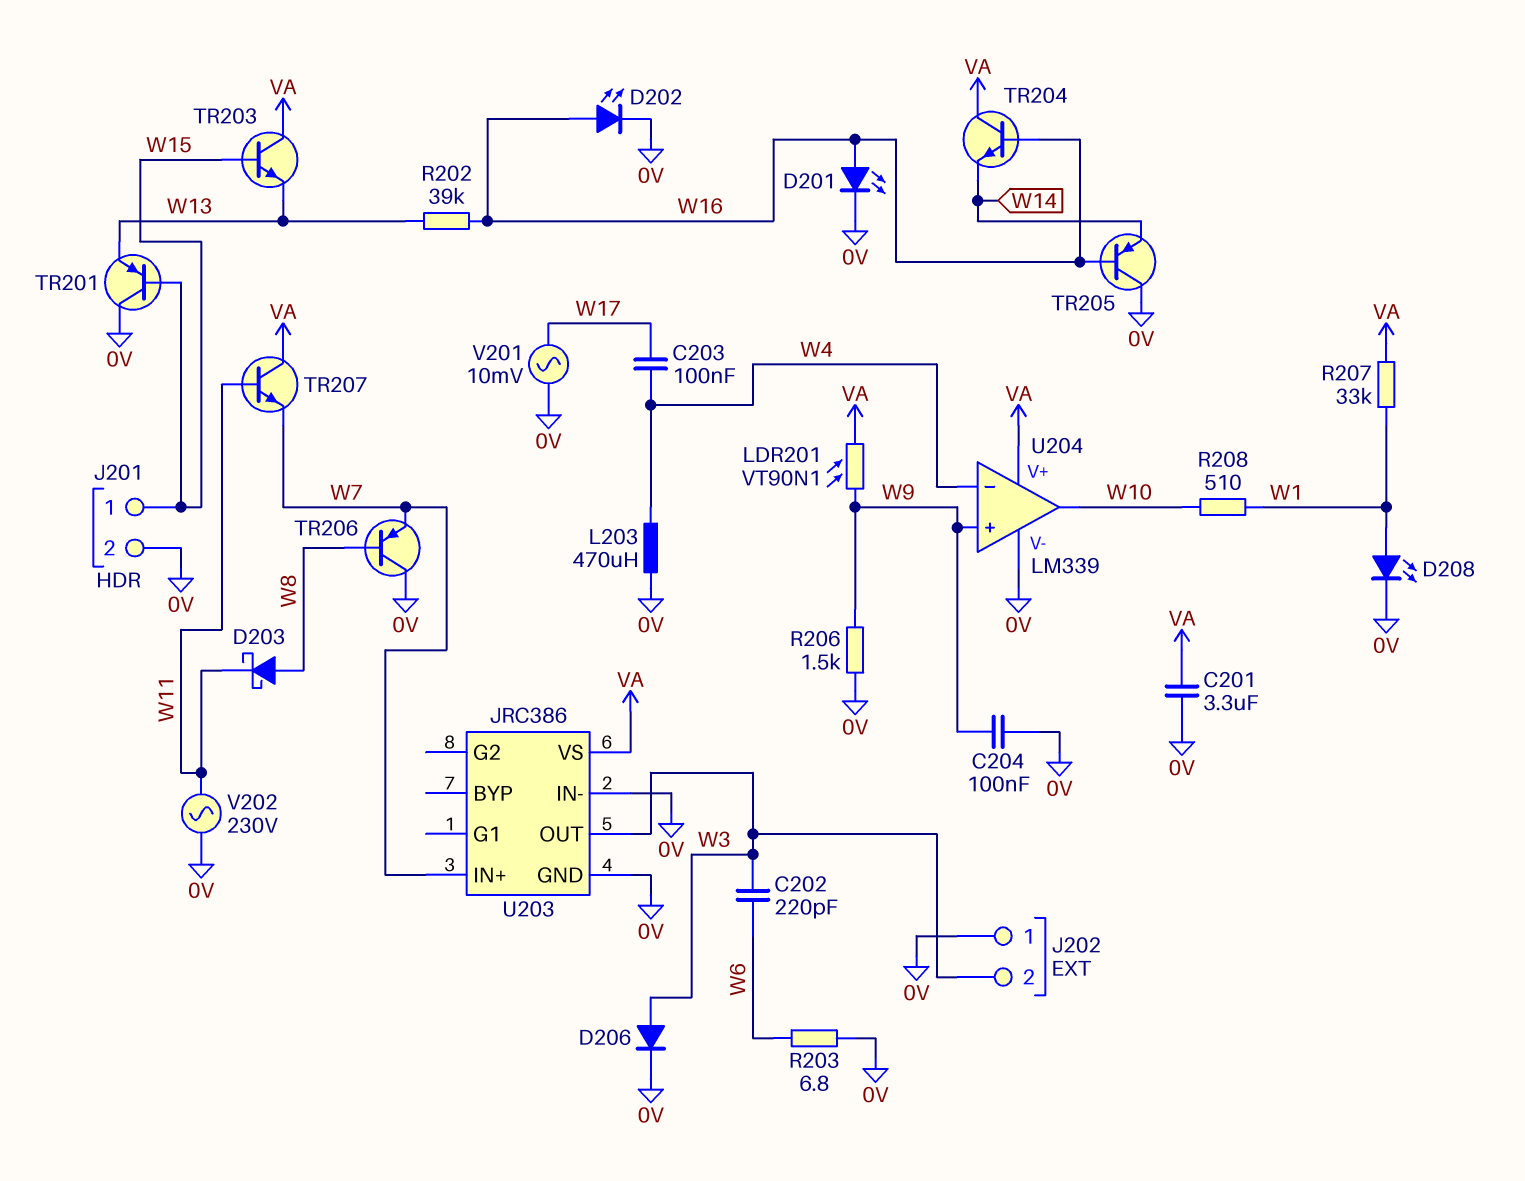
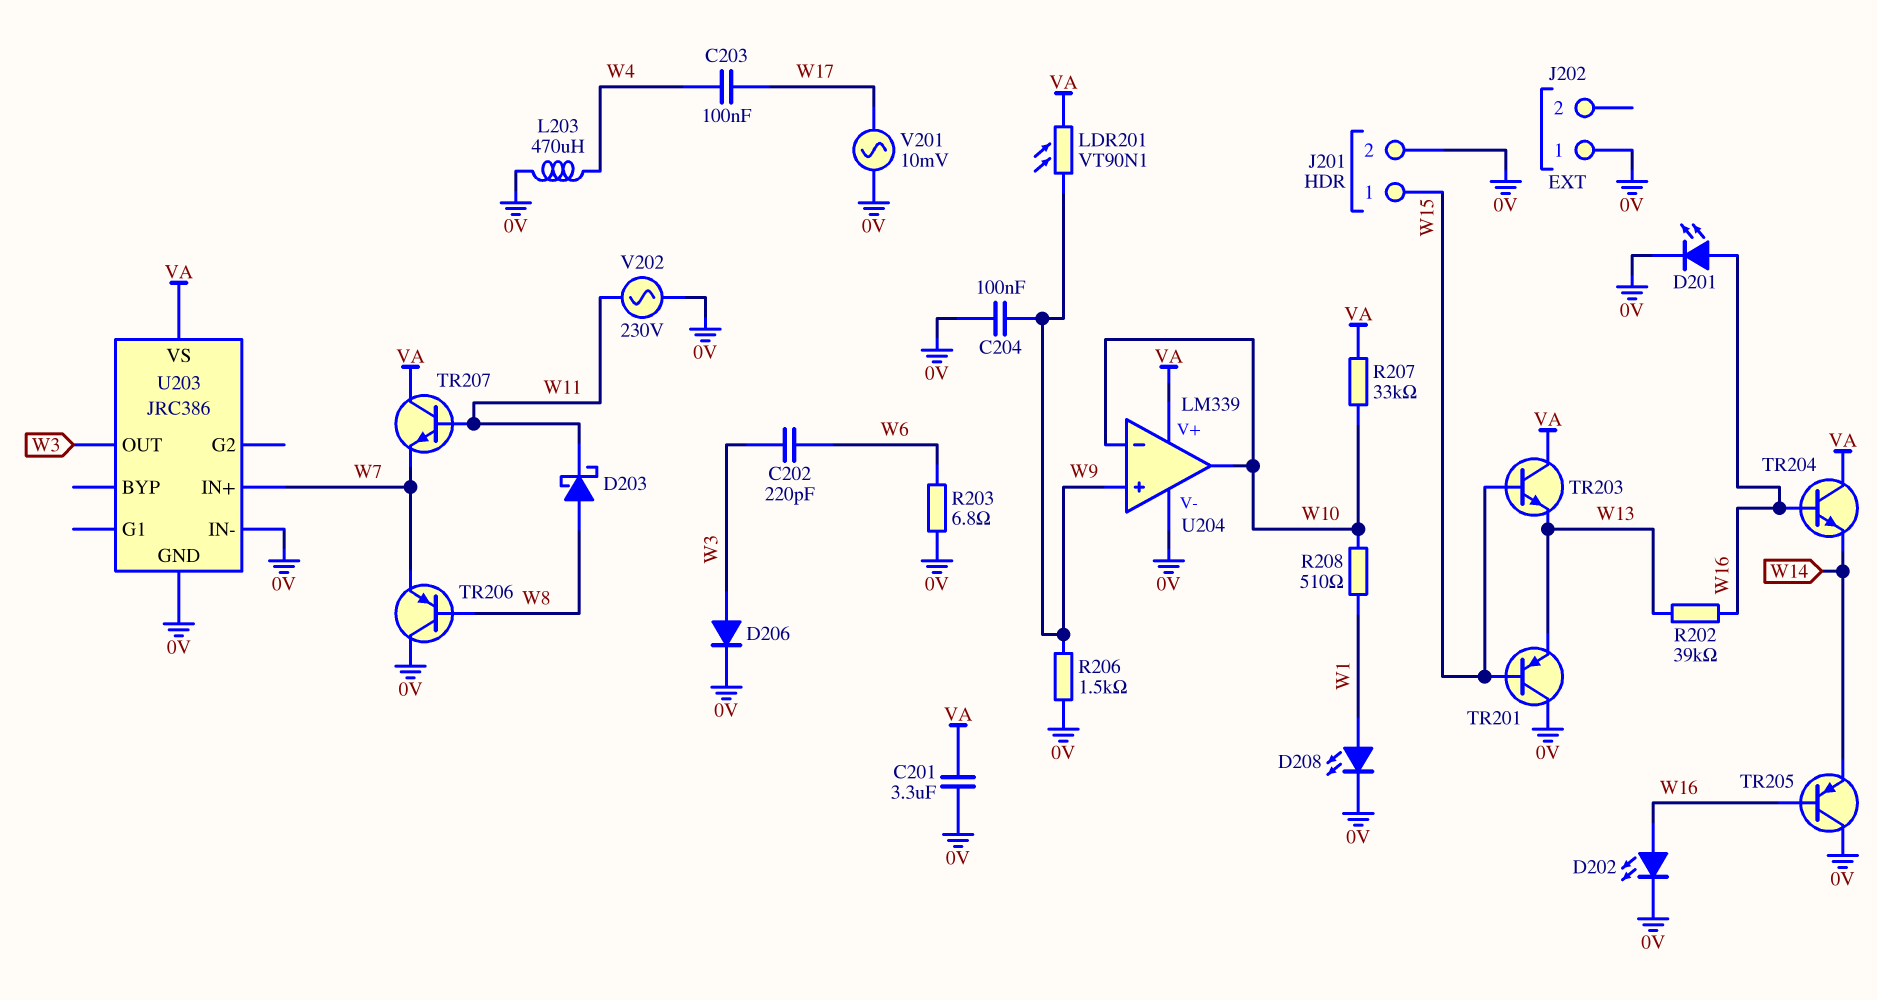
J202 pin 2: W3 -> none
R207: 33k (VA, W1) -> 33k (VA, W10)
U204 pin in-: W4 -> W10

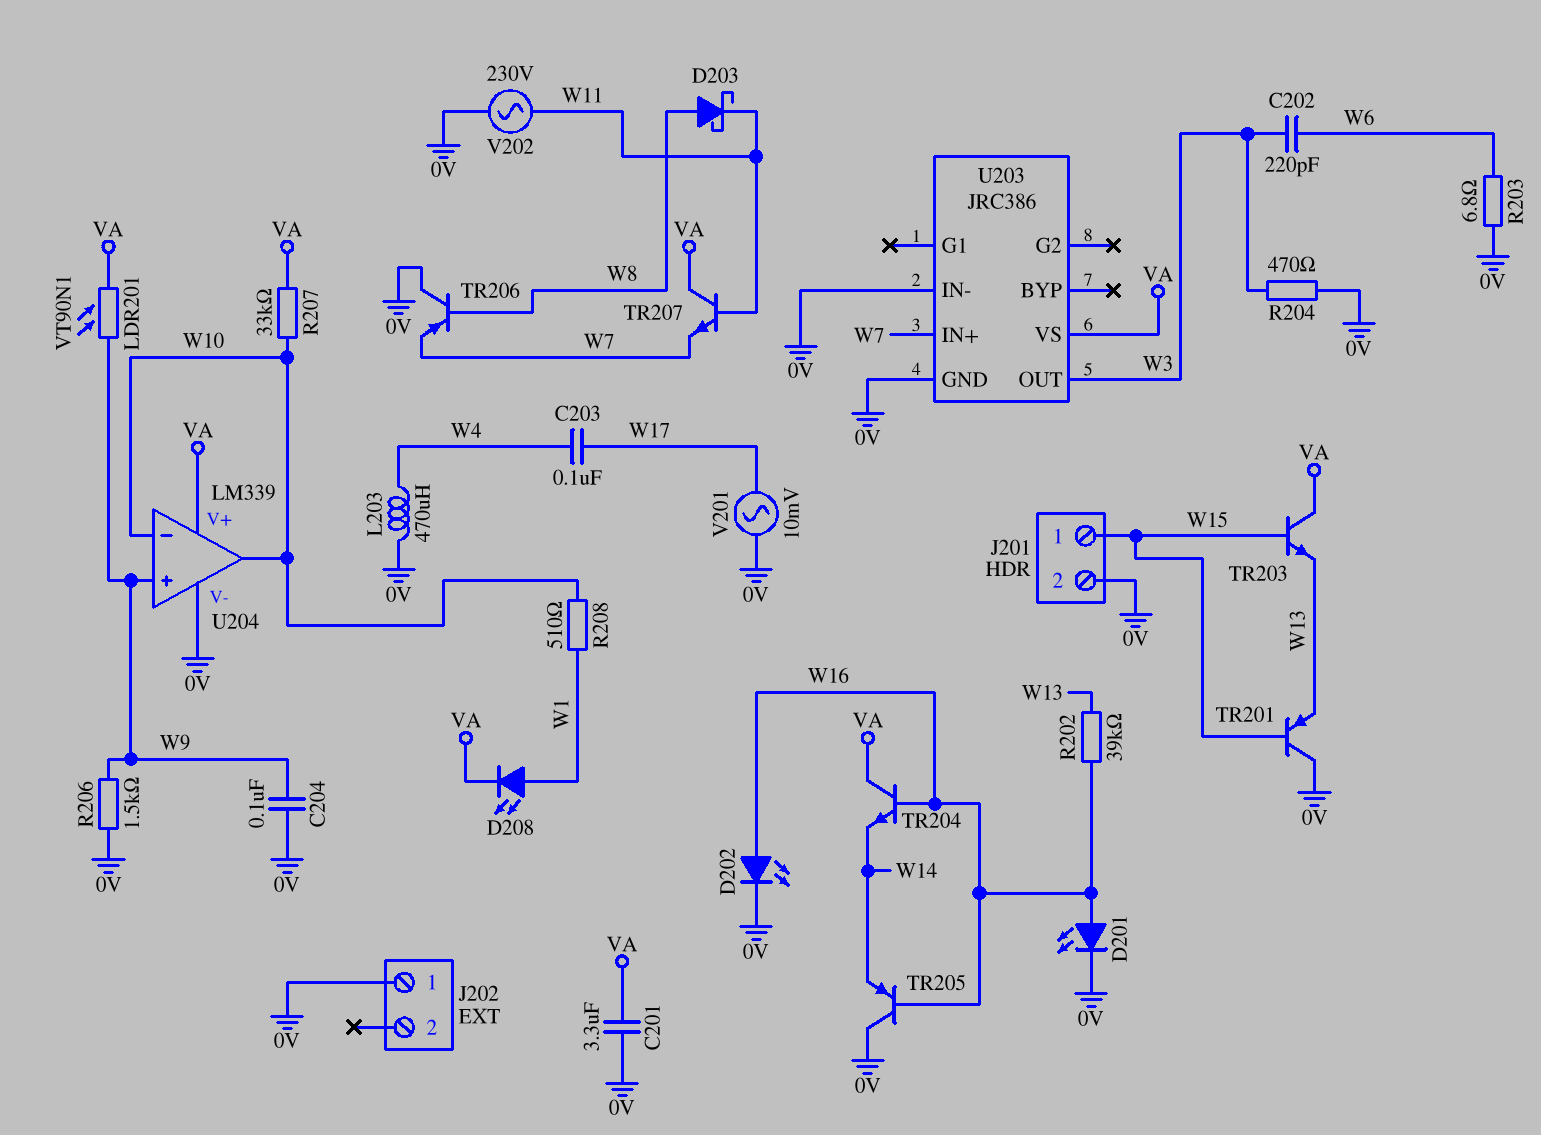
D206: diode (A W3, K 0V) -> none
D208: LED (A W1, K 0V) -> LED (A W1, K VA)
R204: none -> 470 (0V, W3)

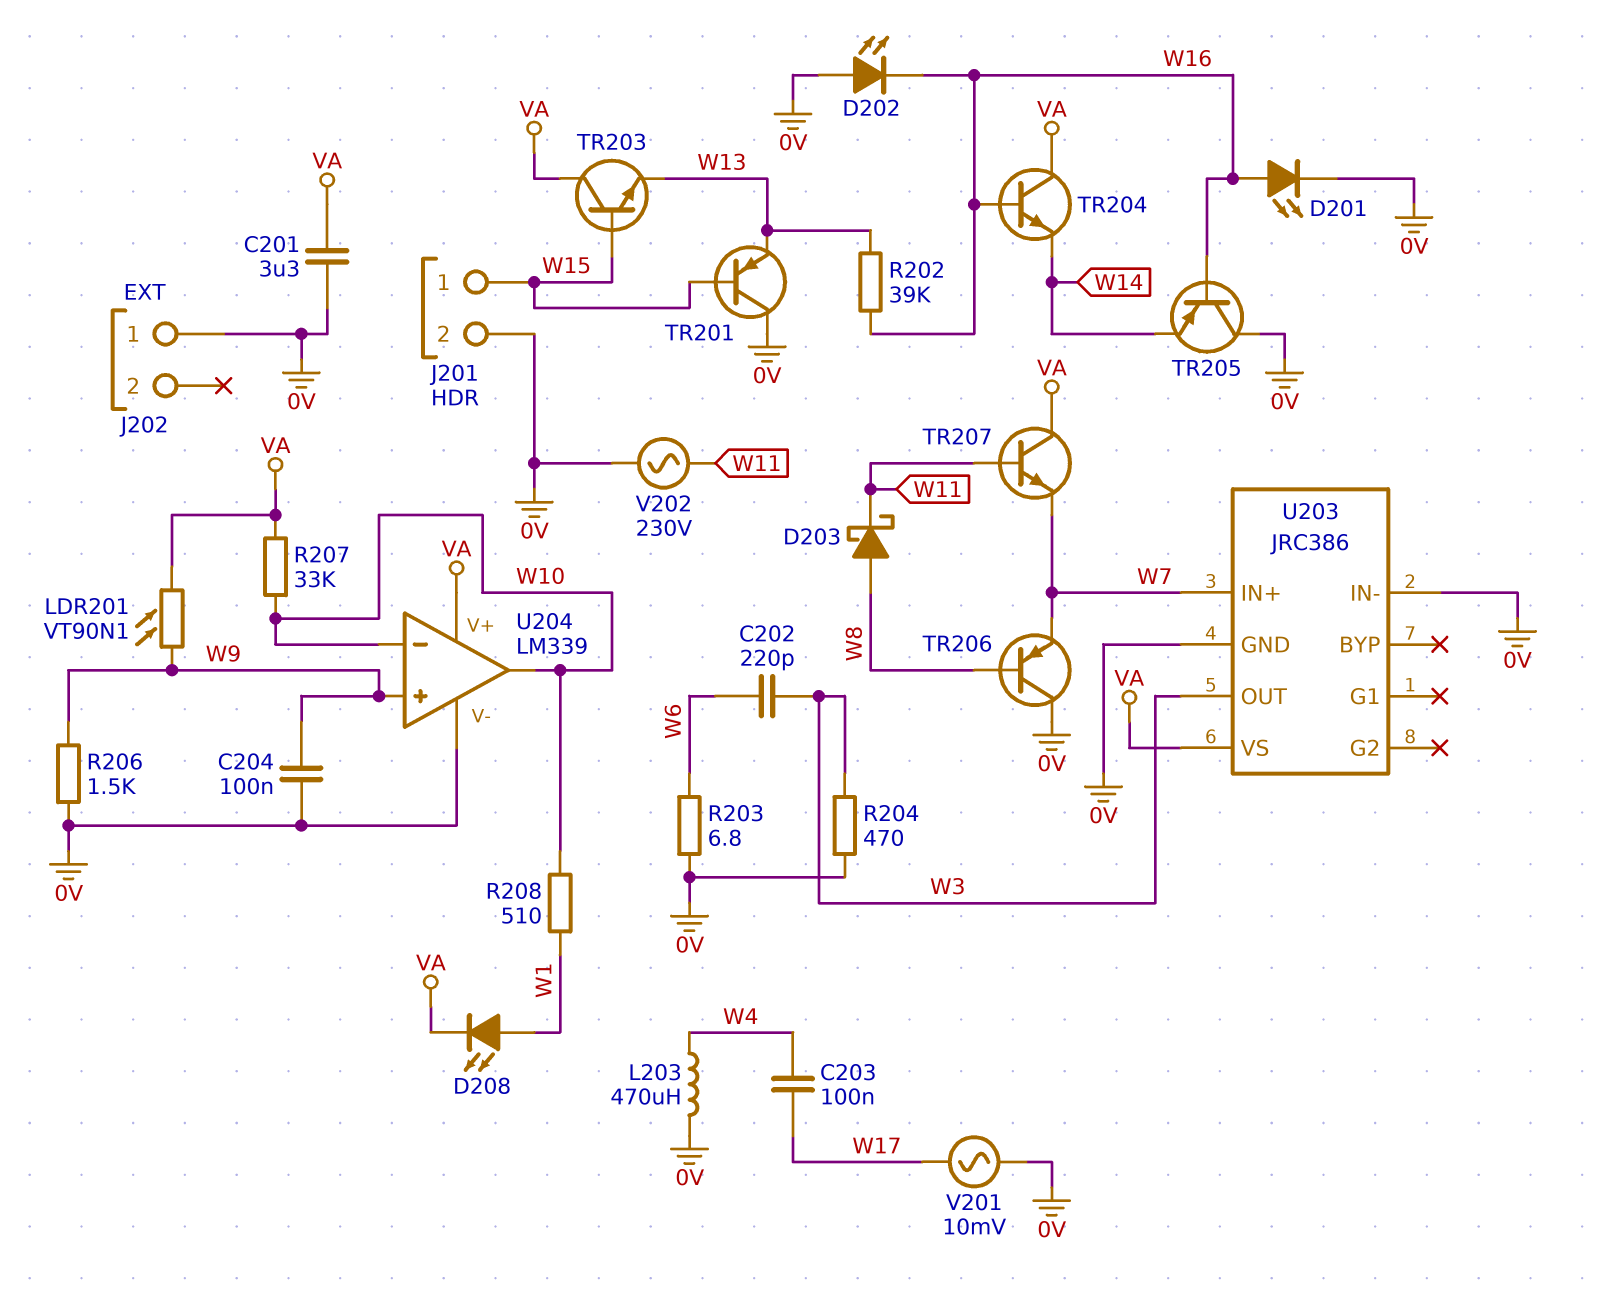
D202: LED (A W16, K 0V) -> LED (A 0V, K W16)

